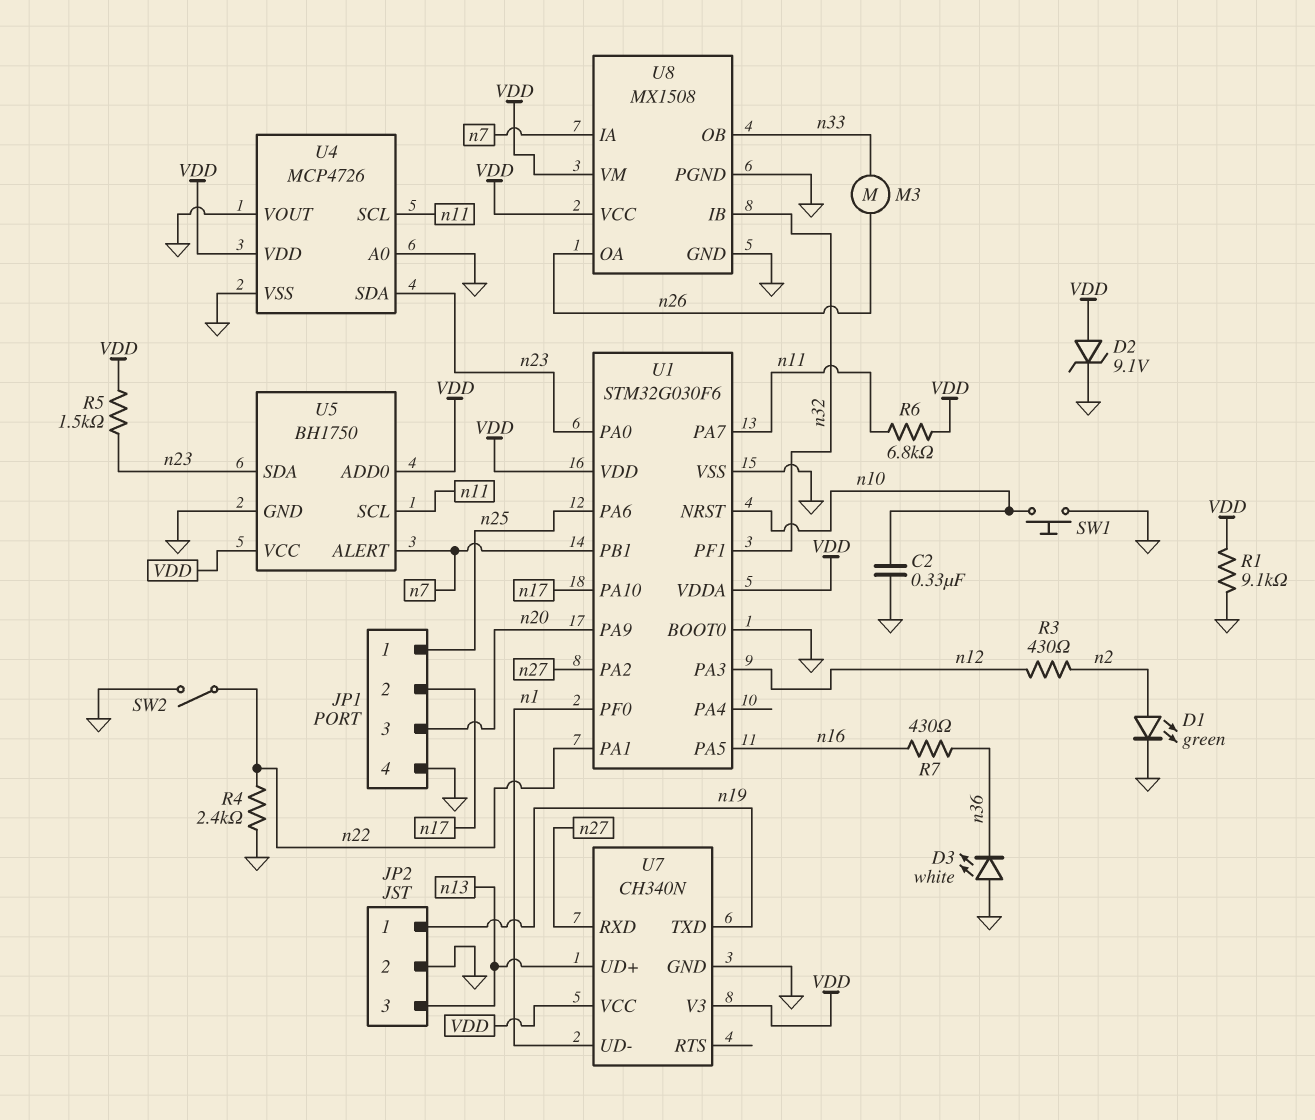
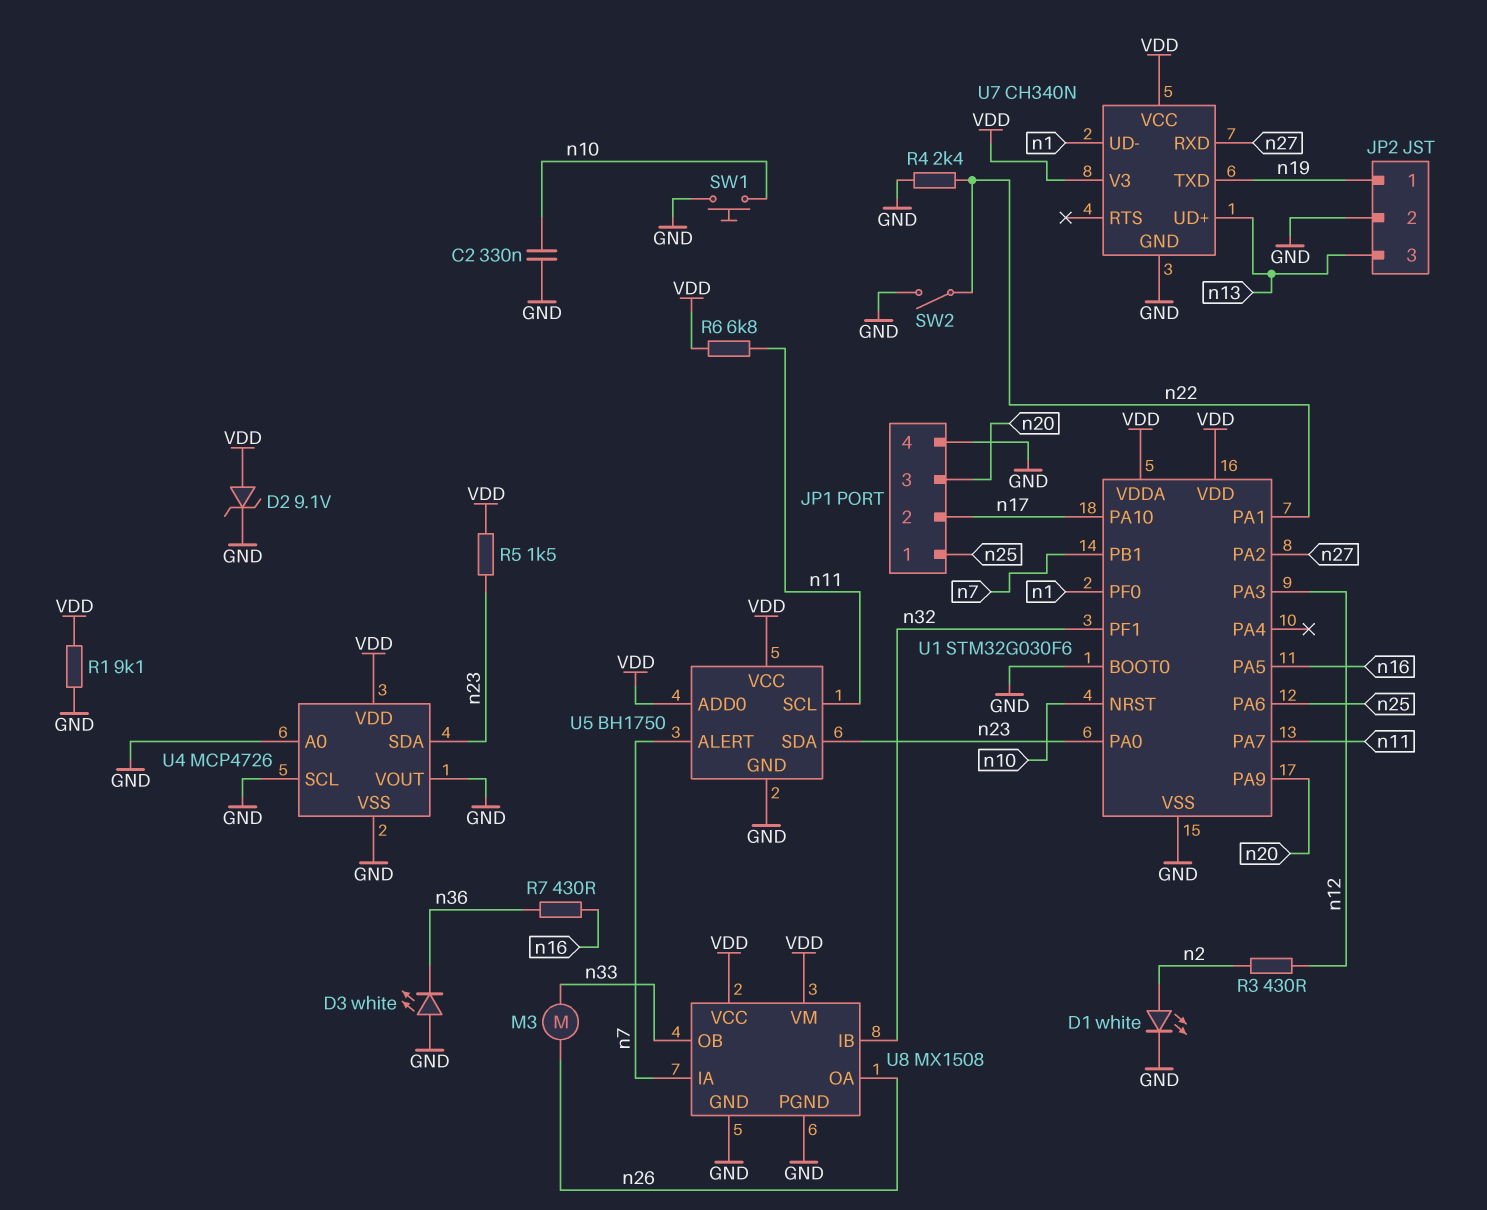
D1: LED green (A n2, K GND) -> LED white (A n2, K GND)
U4 pin SCL: n11 -> GND

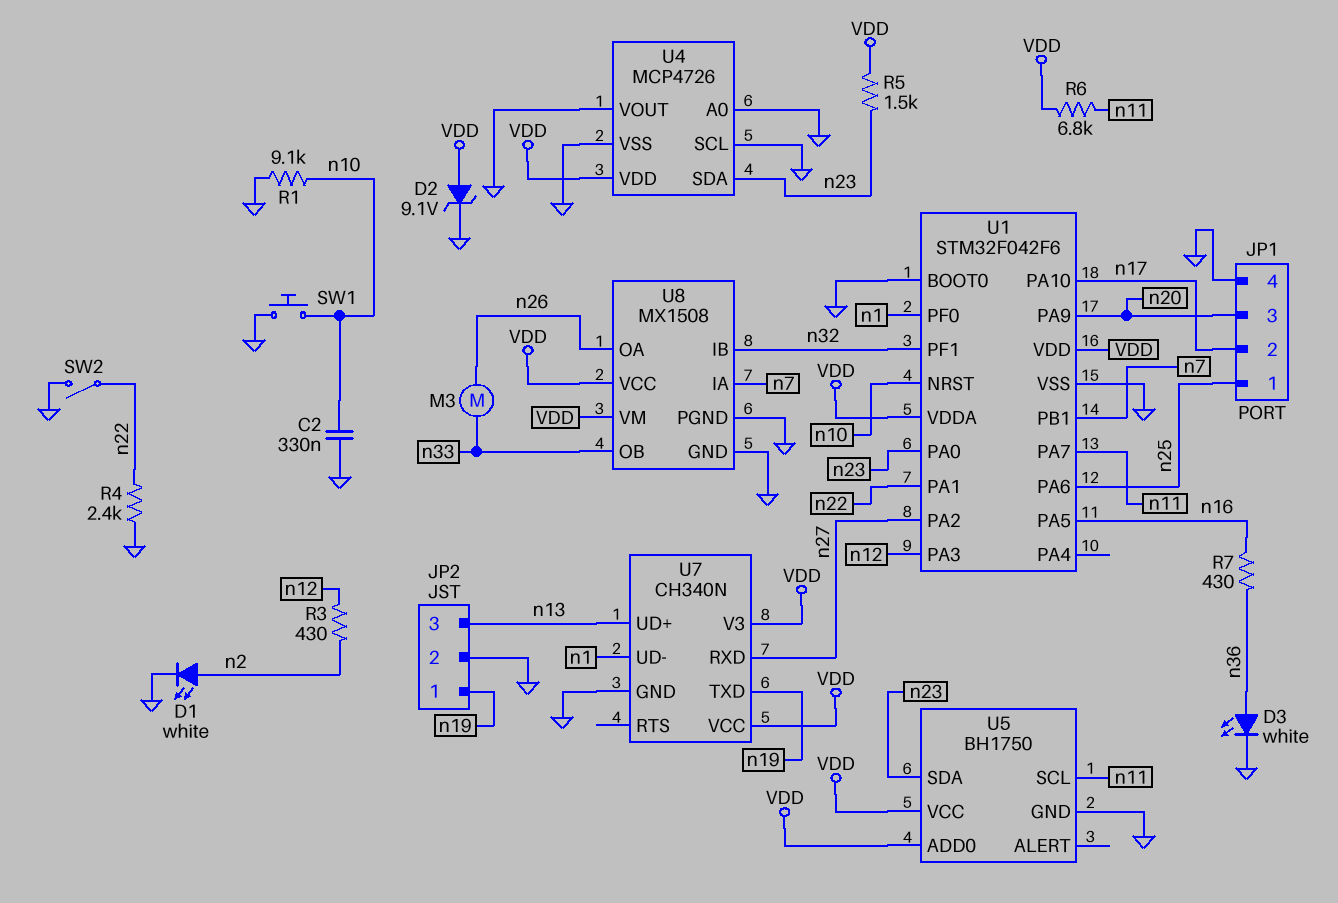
D3: LED white (A GND, K n36) -> LED white (A n36, K GND)
R1: 9.1k (GND, VDD) -> 9.1k (GND, n10)
U1: STM32G030F6 -> STM32F042F6
U5 pin ALERT: n7 -> none

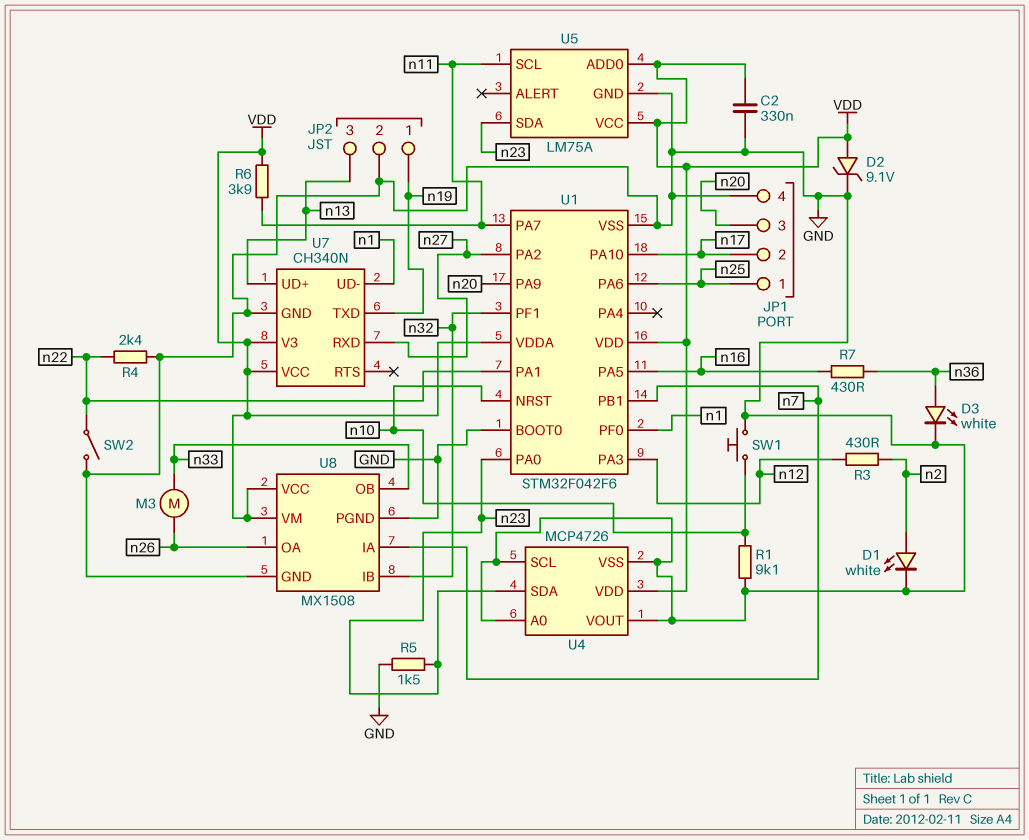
C2: 330nF (GND, n10) -> 330nF (GND, VDD)
R5: 1.5k (VDD, n23) -> 1.5k (GND, n23)
R6: 6.8k (VDD, n11) -> 3.9k (VDD, n11)
U5: BH1750 -> LM75A

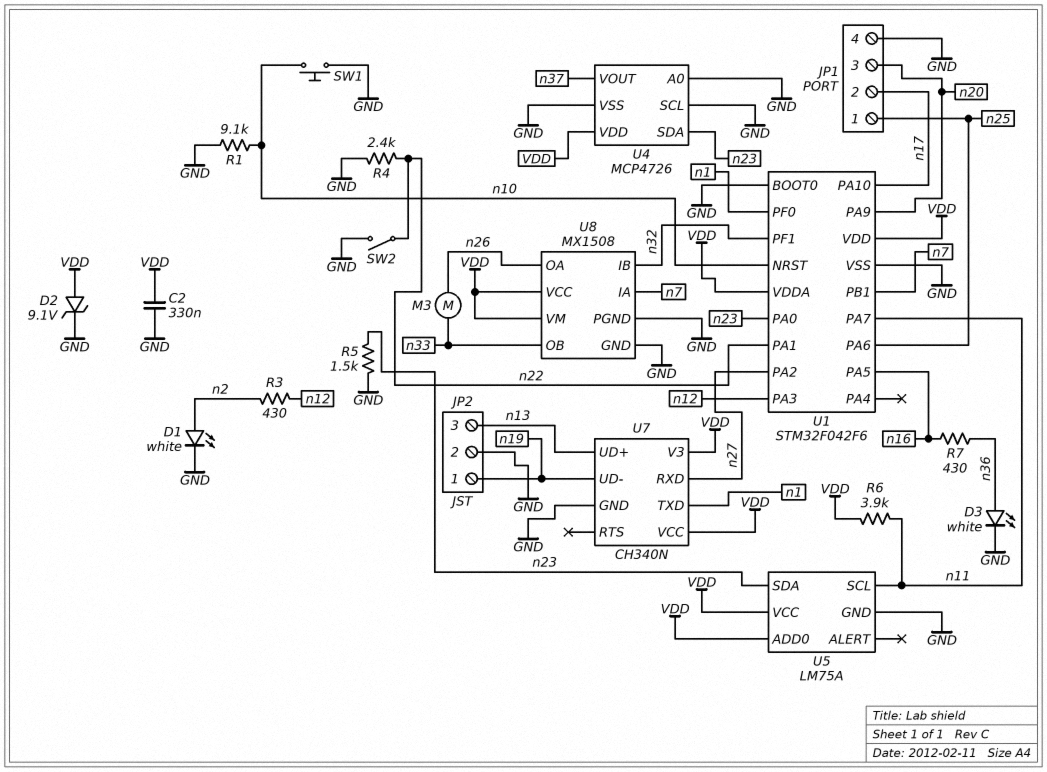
U4 pin VOUT: GND -> n37
U7 pin TXD: n19 -> n1
U7 pin UD-: n1 -> n19

